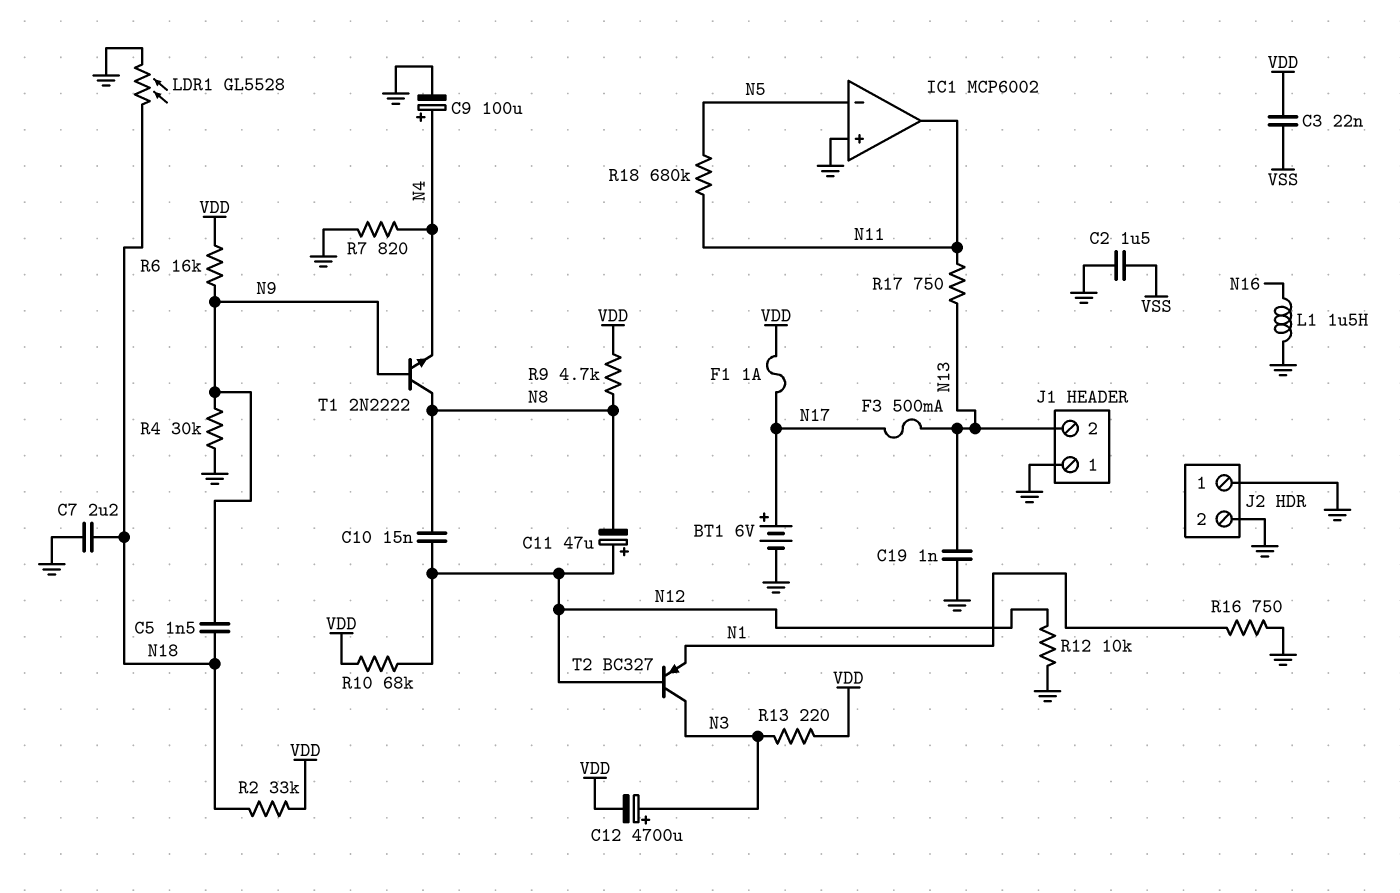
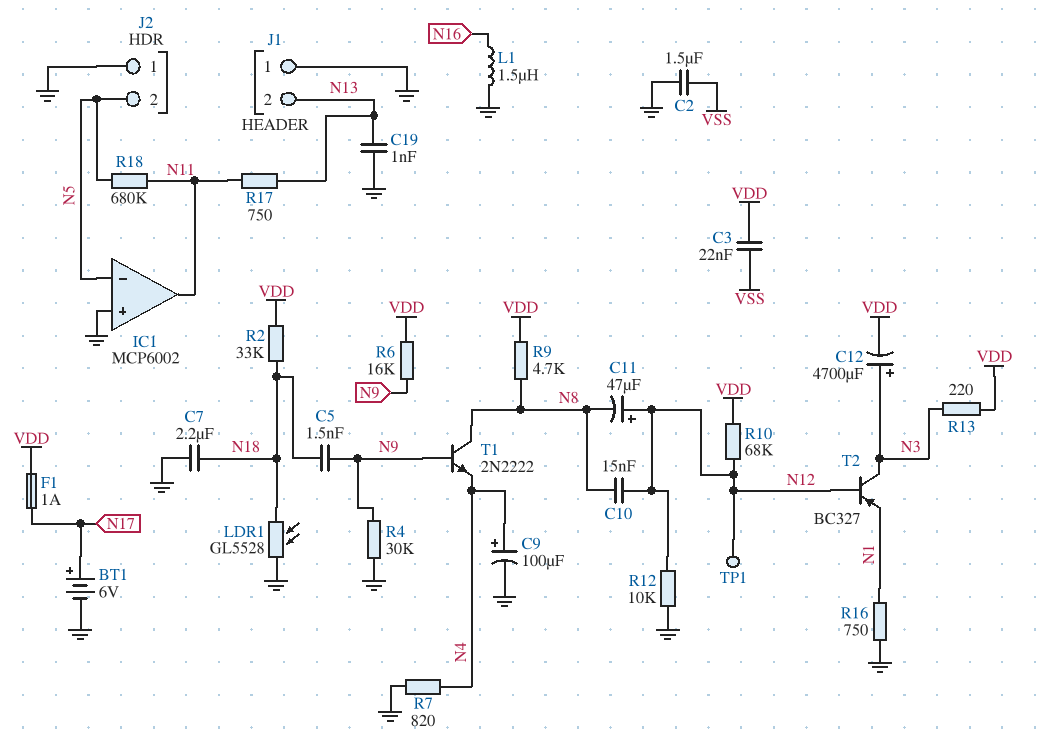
F3: 500mA (N13, N17) -> none
J2 pin 2: GND -> N5
TP1: none -> test point (N12)

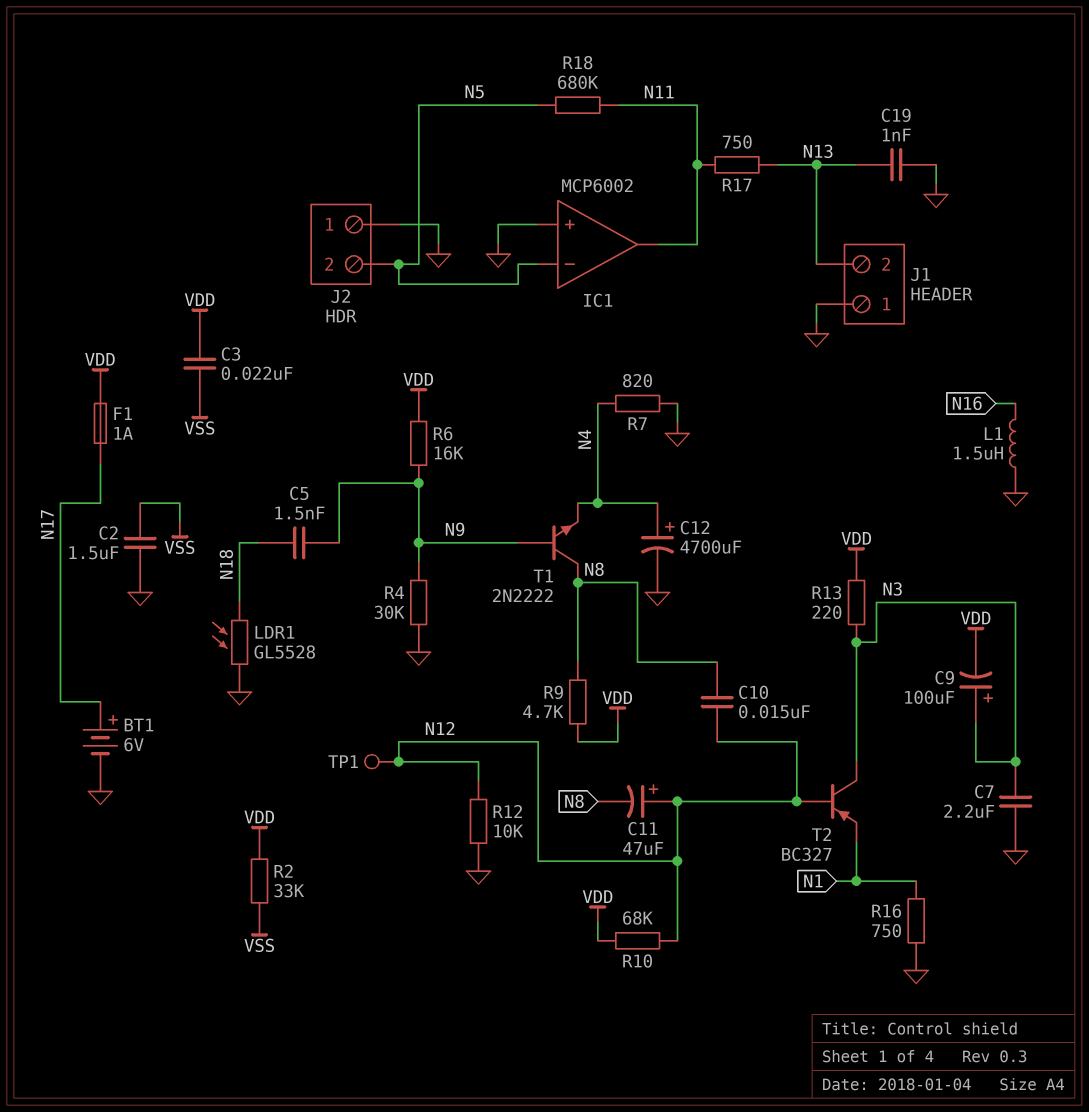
C7: 2.2uF (GND, N18) -> 2.2uF (GND, N3)
C9: 100uF (plus N4, minus GND) -> 100uF (plus N3, minus VDD)
C12: 4700uF (plus N3, minus VDD) -> 4700uF (plus N4, minus GND)
R2: 33k (N18, VDD) -> 33k (VDD, VSS)

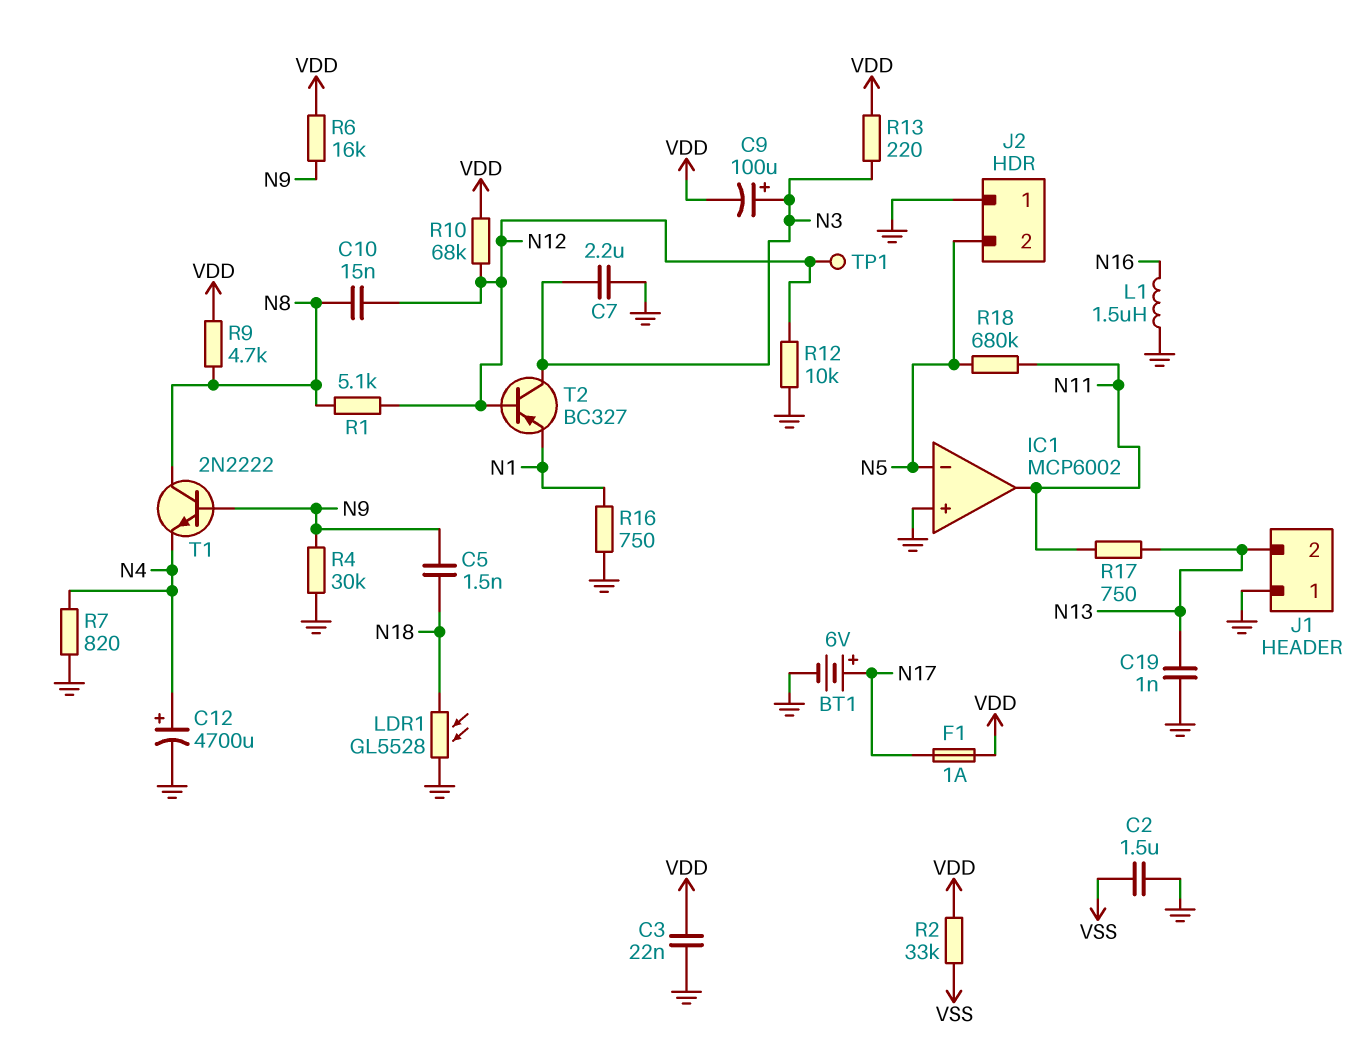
C3: 22nF (VDD, VSS) -> 22nF (GND, VDD)
C11: 47uF (plus N12, minus N8) -> none
R1: none -> 5.1k (N8, N12)

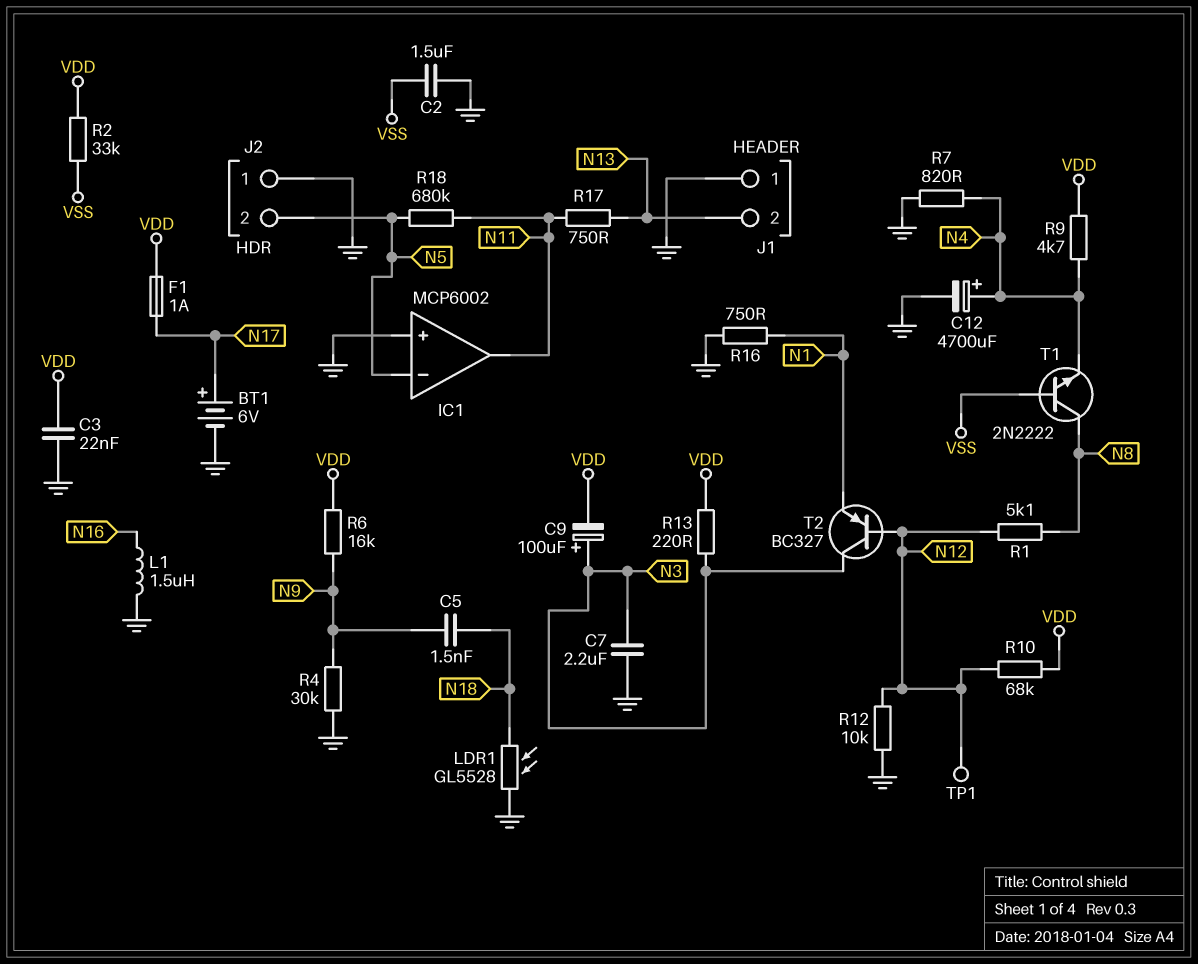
C10: 15nF (N8, N12) -> none
C19: 1nF (GND, N13) -> none
R9: 4.7k (N8, VDD) -> 4.7k (N4, VDD)
T1: NPN 2N2222 (B N9, C N8, E N4) -> NPN 2N2222 (B VSS, C N8, E N4)

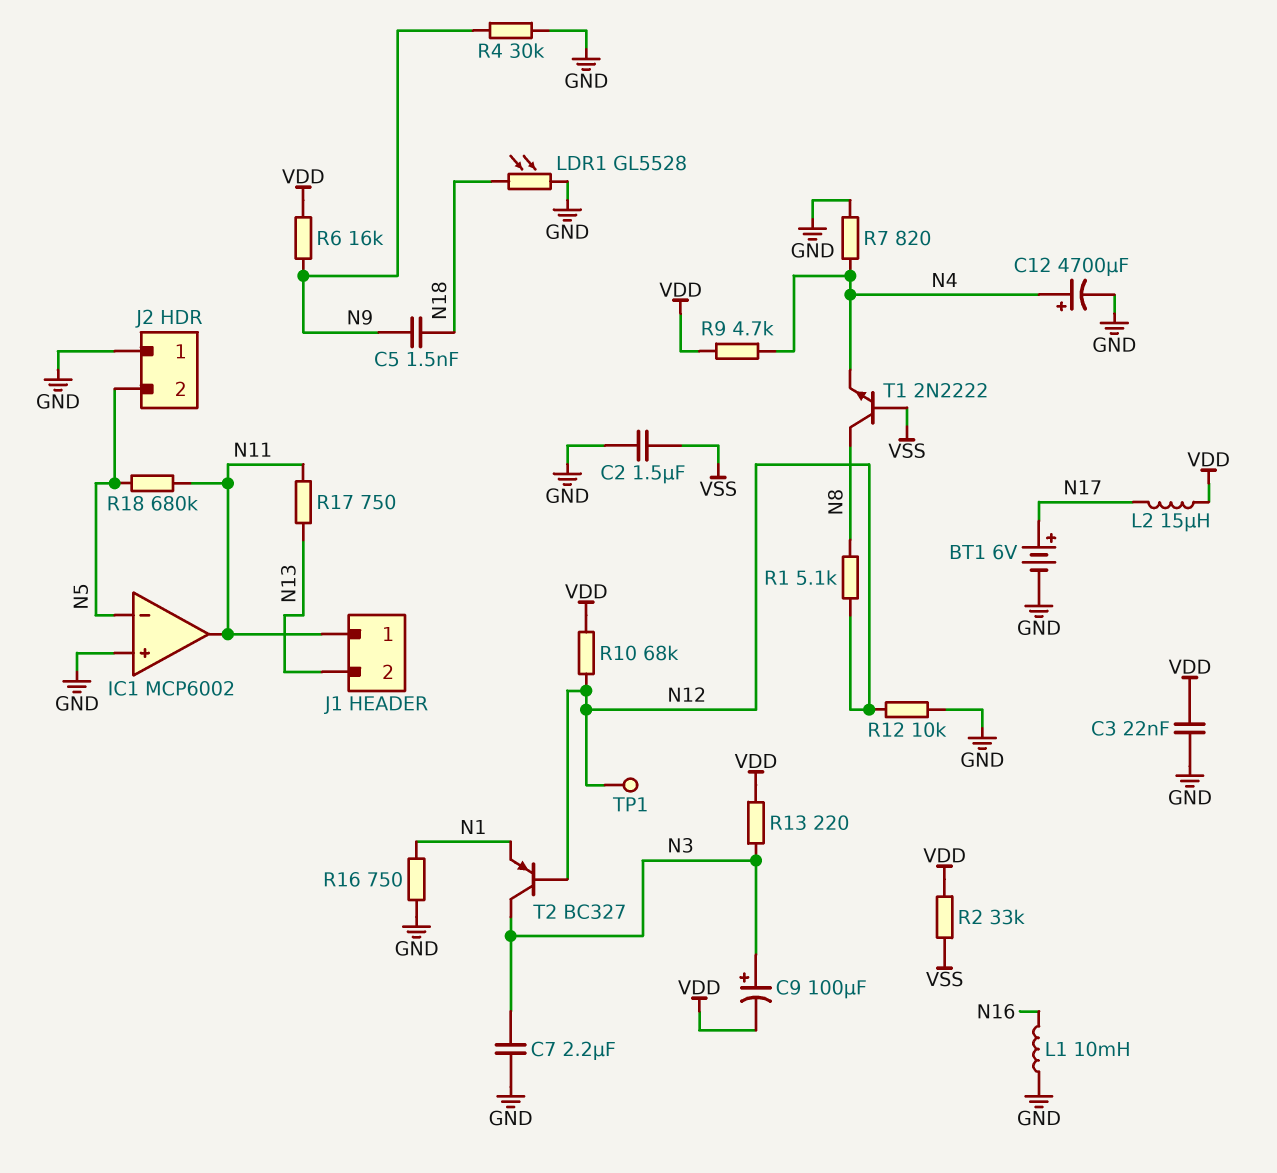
F1: 1A (N17, VDD) -> none
J1 pin 1: GND -> N11
L1: 1.5uH (GND, N16) -> 10mH (GND, N16)
L2: none -> 15uH (N17, VDD)

